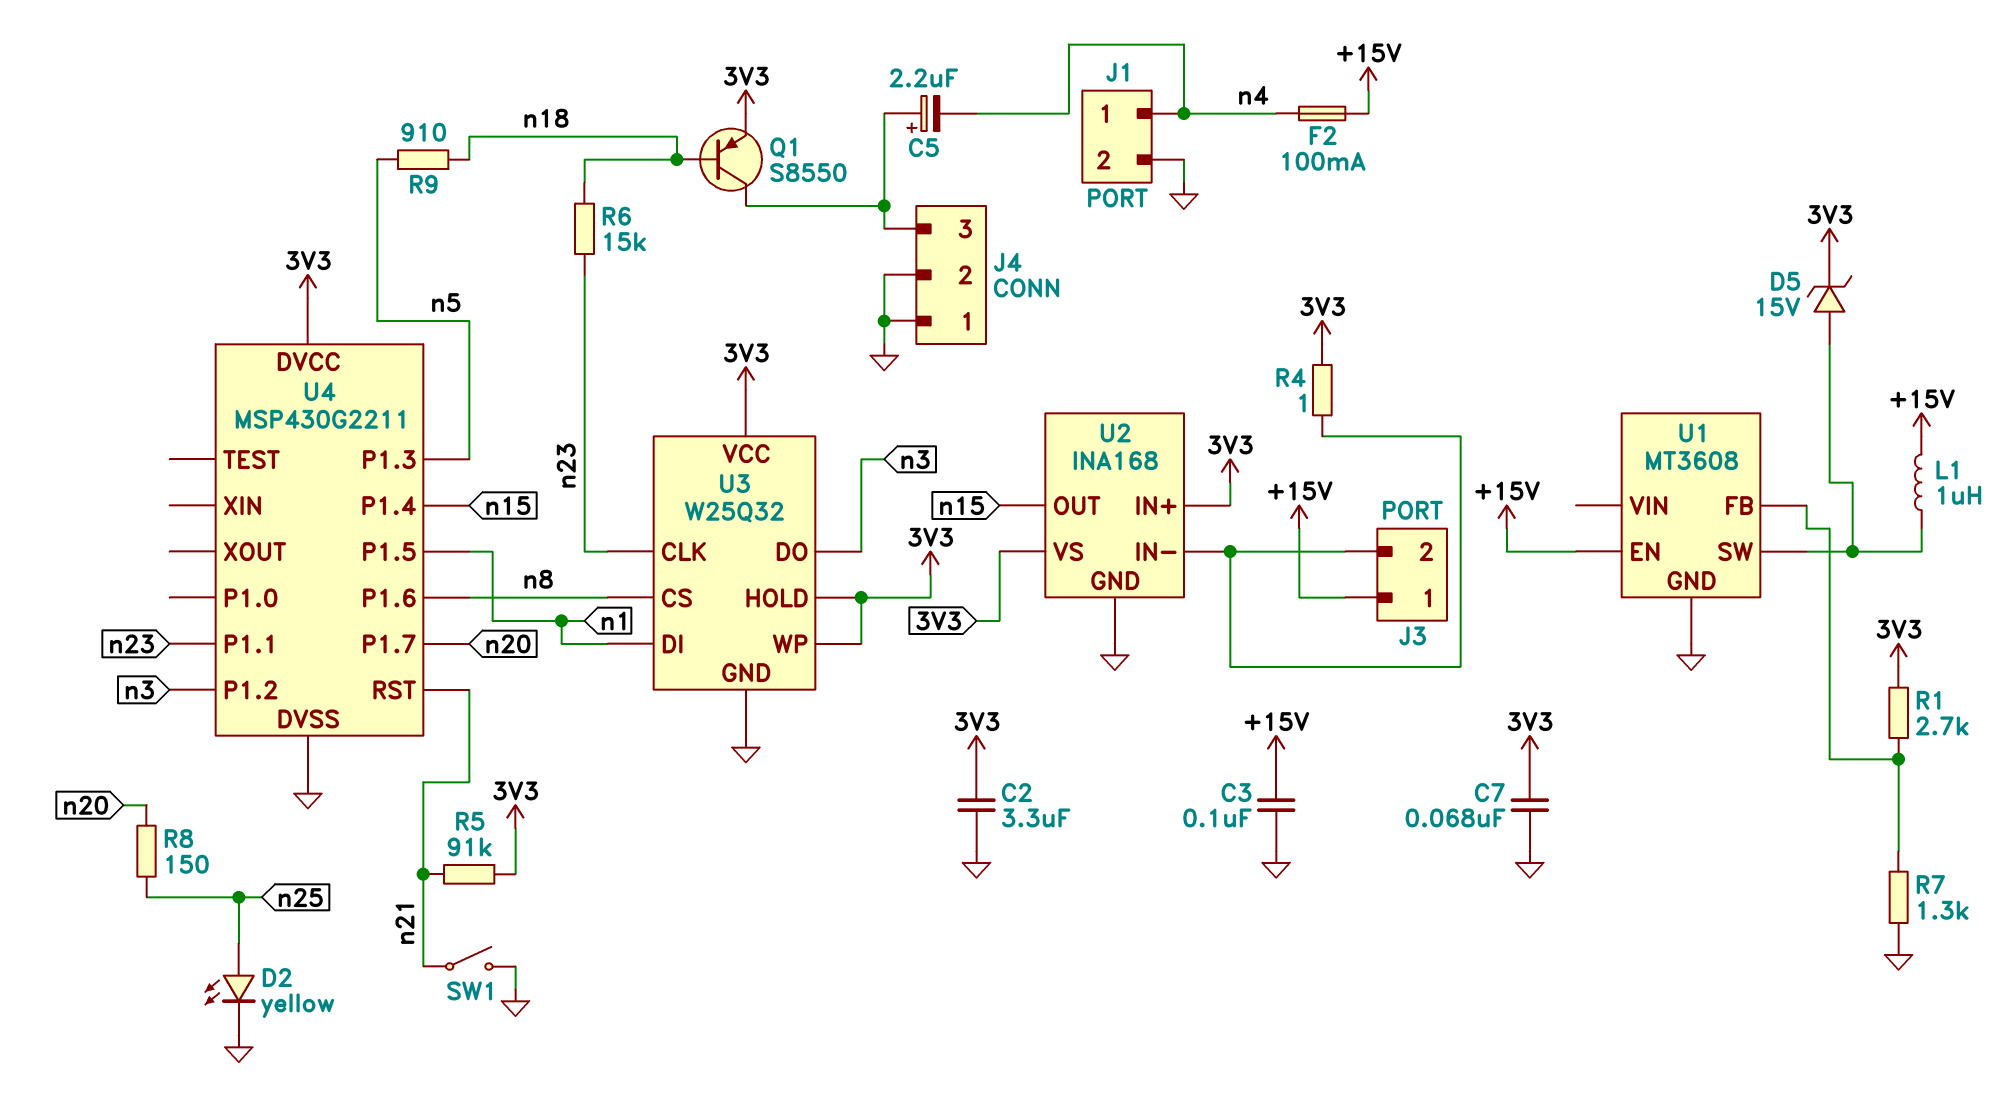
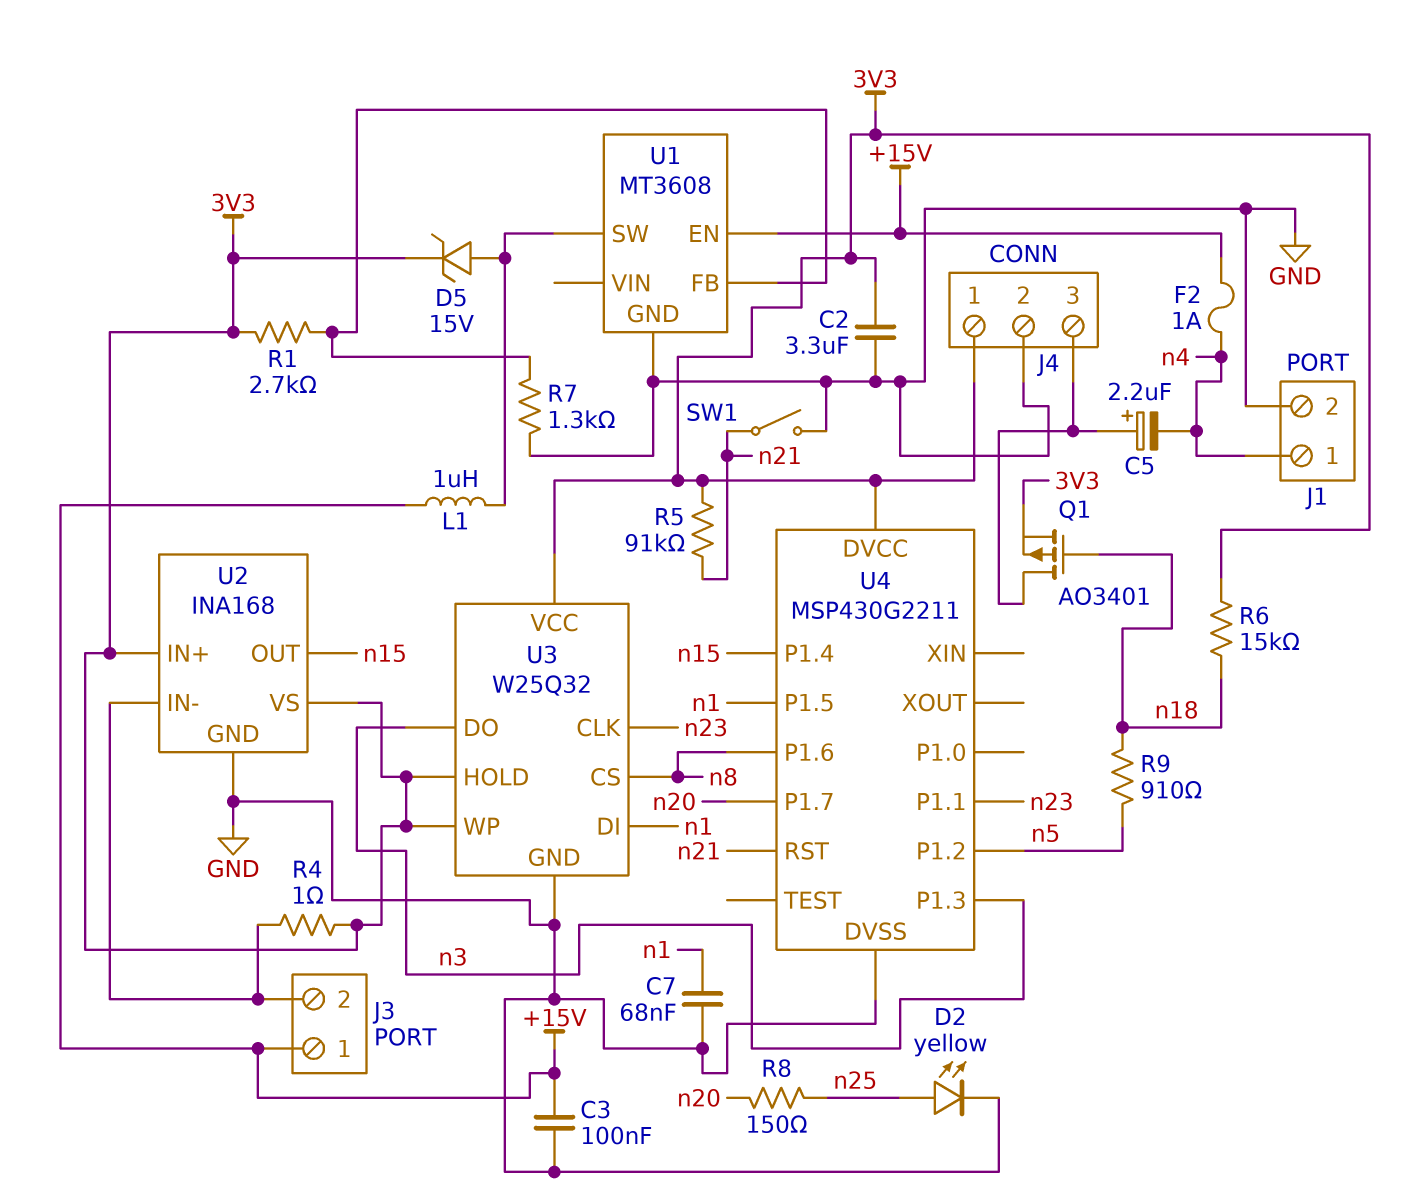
C7: 68nF (3V3, GND) -> 68nF (GND, n1)
F2: 100mA (+15V, n4) -> 1A (+15V, n4)
J4 pin 1: GND -> 3V3
Q1: PNP S8550 (B n18, C J4/3, E 3V3) -> PMOS AO3401 (G n18, D J4/3, S 3V3)
R6: 15k (n18, n23) -> 15k (3V3, n18)
U4 pin P1.2: n3 -> n5
U4 pin P1.3: n5 -> n3

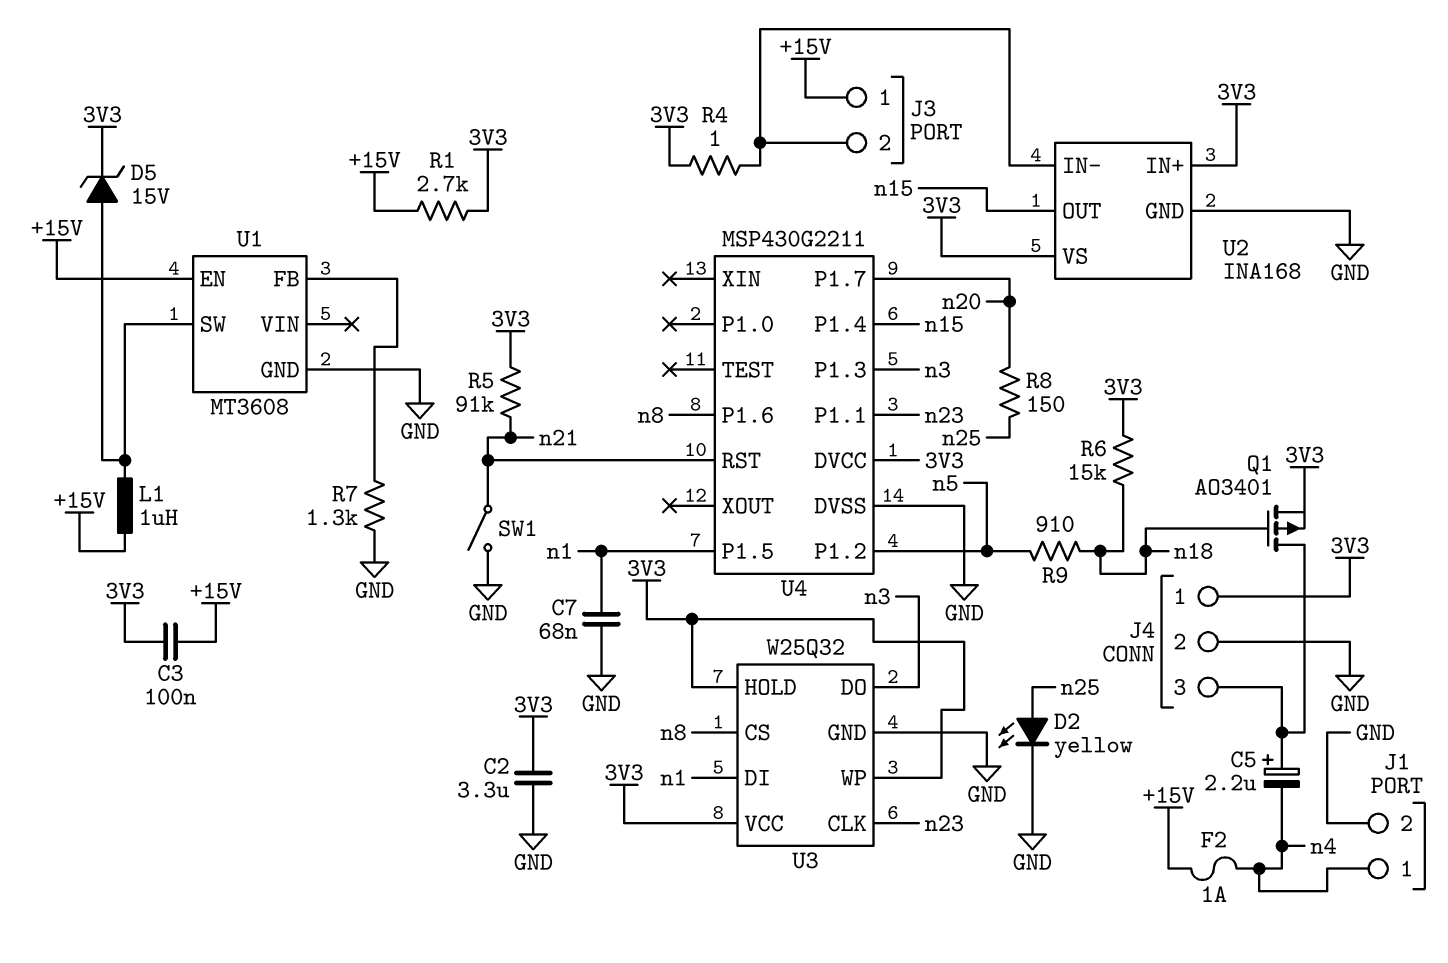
C3: 100nF (+15V, GND) -> 100nF (+15V, 3V3)
R1: 2.7k (3V3, U1/FB) -> 2.7k (+15V, 3V3)

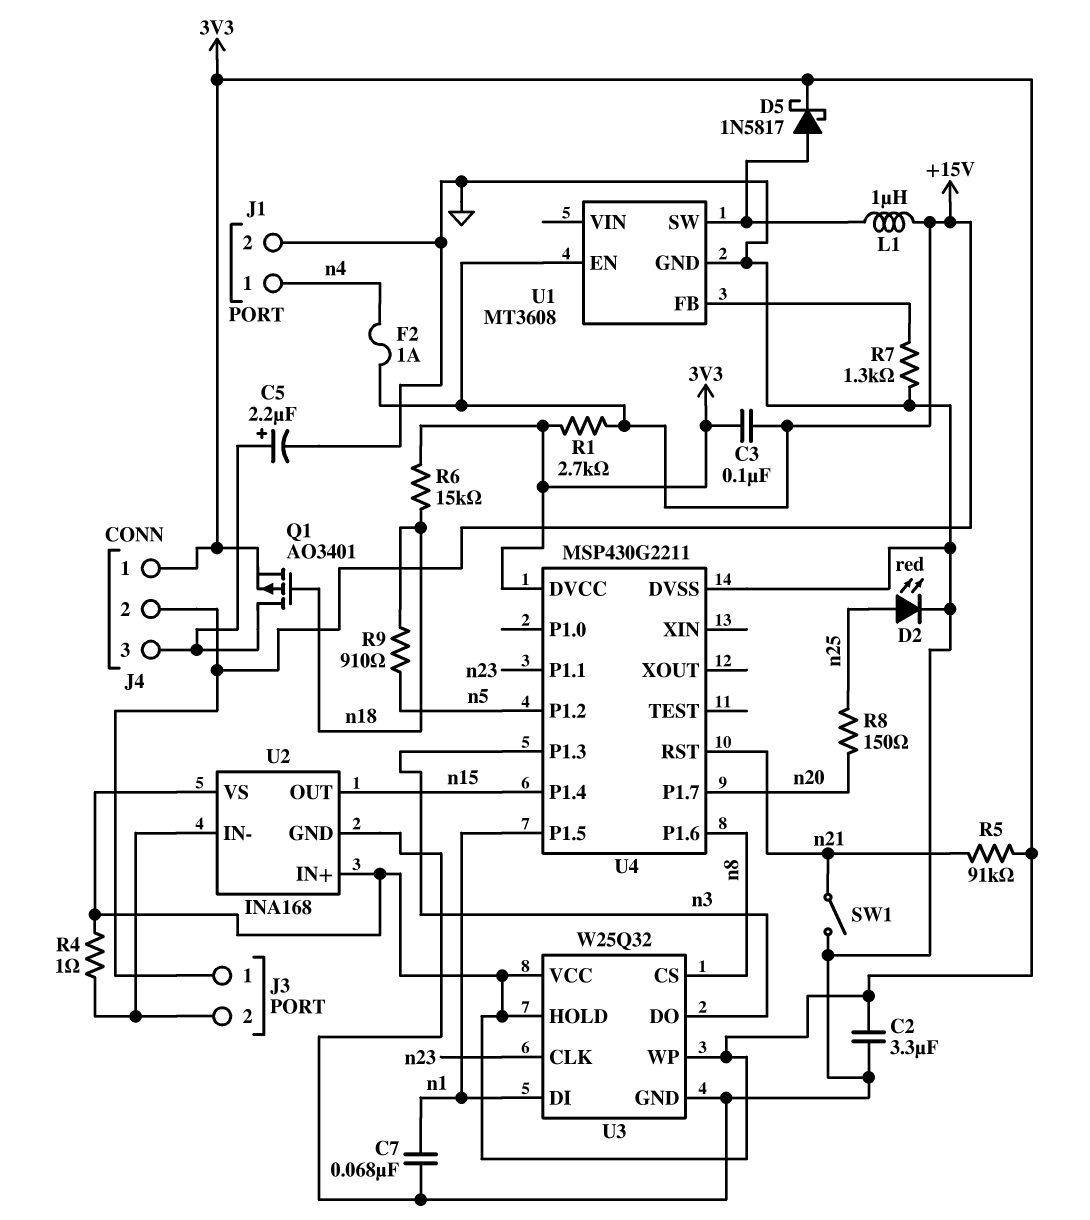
C5: 2.2uF (plus J4/3, minus n4) -> 2.2uF (plus J4/3, minus GND)
D2: LED yellow (A n25, K GND) -> LED red (A n25, K GND)
D5: zener 15V (A U1/SW, K 3V3) -> schottky 1N5817 (A U1/SW, K 3V3)
J4 pin 2: GND -> +15V

